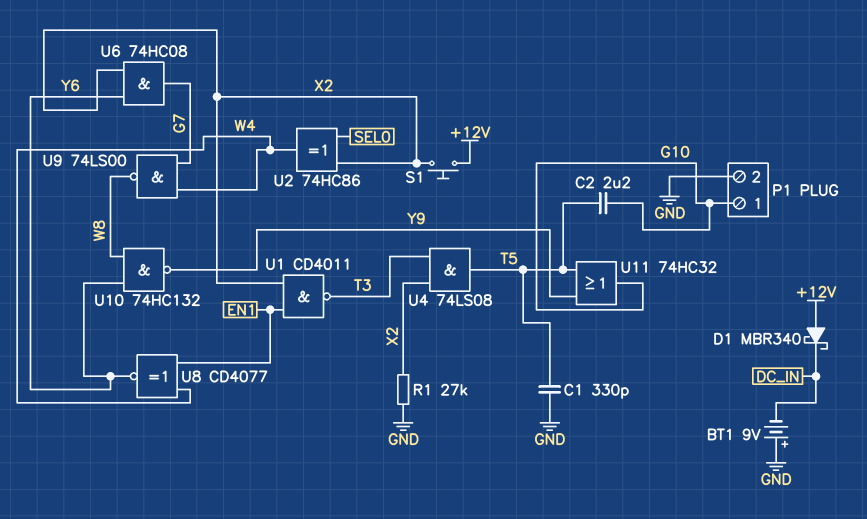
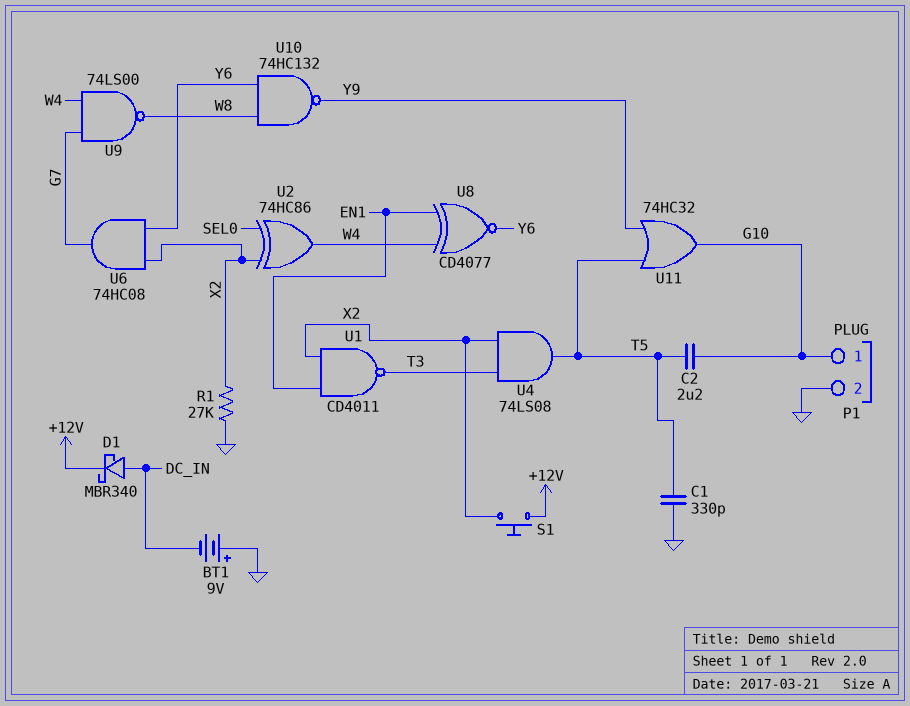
D1: schottky MBR340 (A +12V, K DC_IN) -> schottky MBR340 (A DC_IN, K +12V)

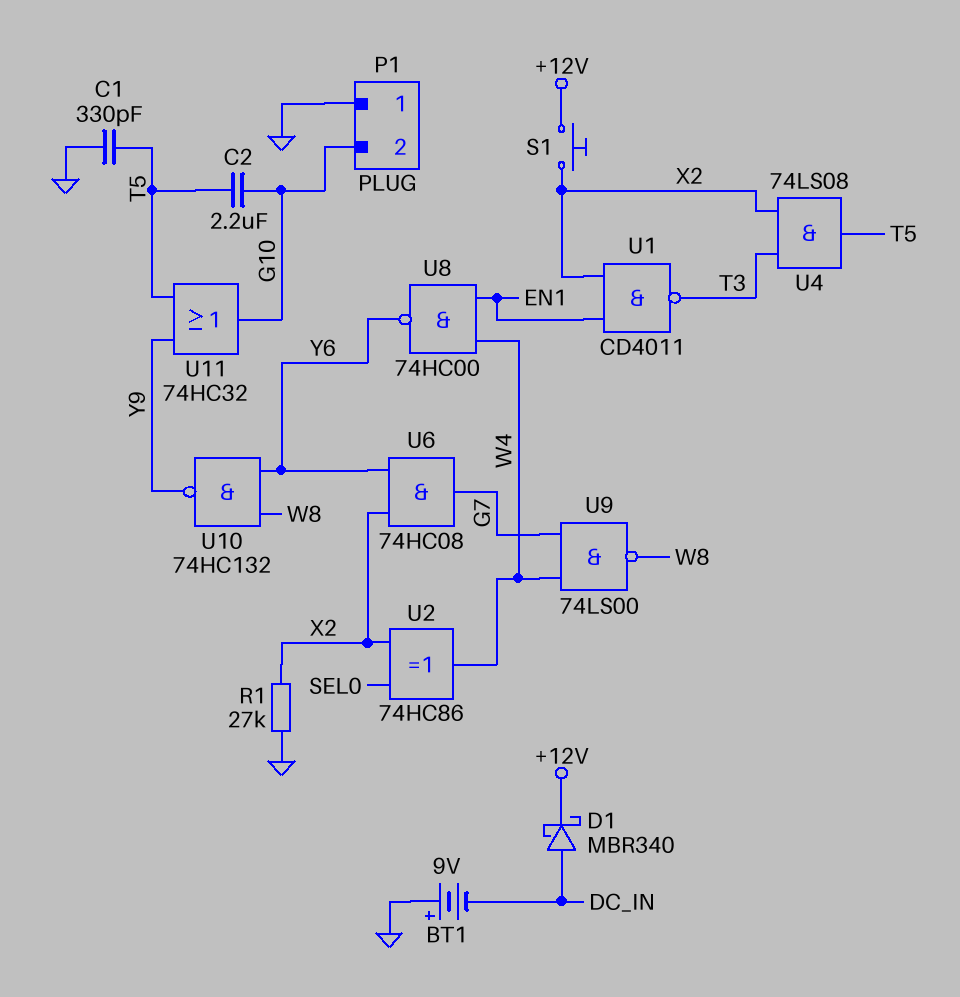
P1 pin 1: G10 -> GND
P1 pin 2: GND -> G10
U8: XNOR CD4077 (in EN1, in W4, out Y6) -> NAND 74HC00 (in EN1, in W4, out Y6)

